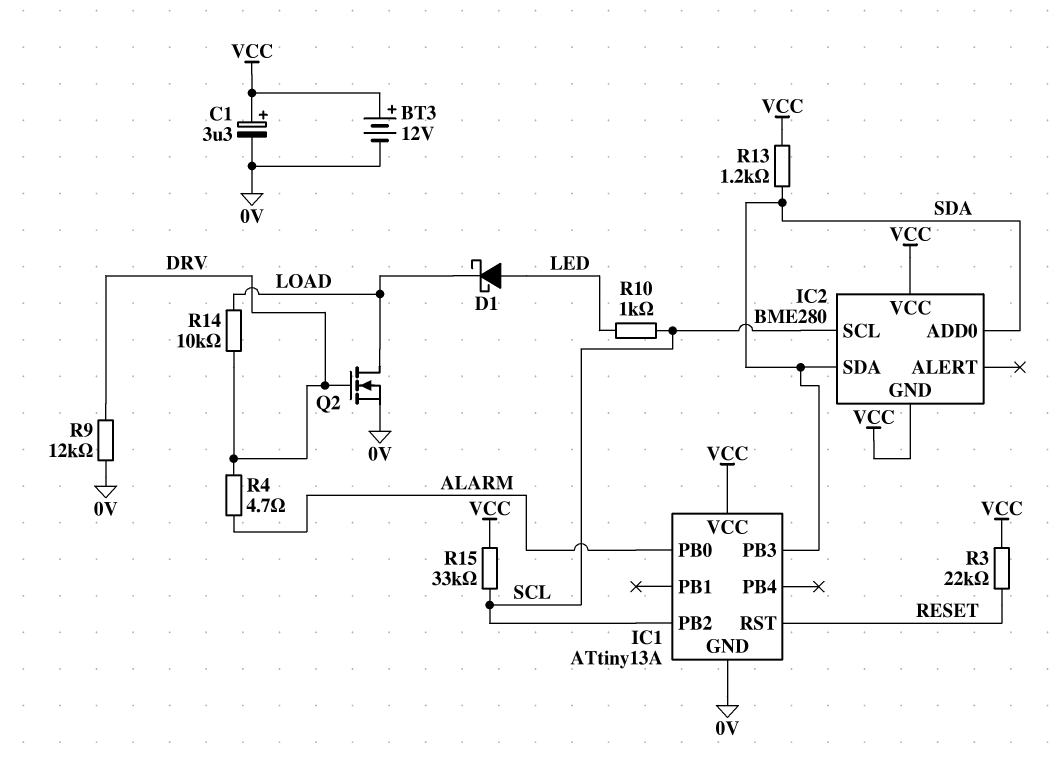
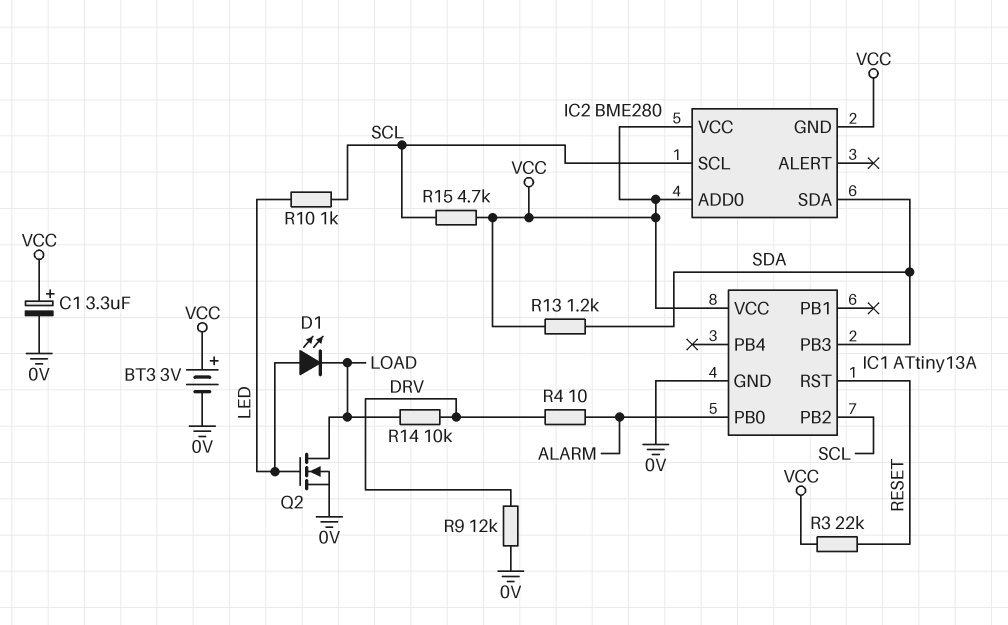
BT3: 12V (plus VCC, minus 0V) -> 3V (plus VCC, minus 0V)
D1: schottky (A LED, K LOAD) -> LED (A LED, K LOAD)
IC2 pin ADD0: SDA -> VCC
Q2: NMOS (G DRV, D LOAD, S 0V) -> NMOS (G LED, D LOAD, S 0V)
R4: 4.7 (ALARM, DRV) -> 10 (ALARM, DRV)
R15: 33k (SCL, VCC) -> 4.7k (SCL, VCC)

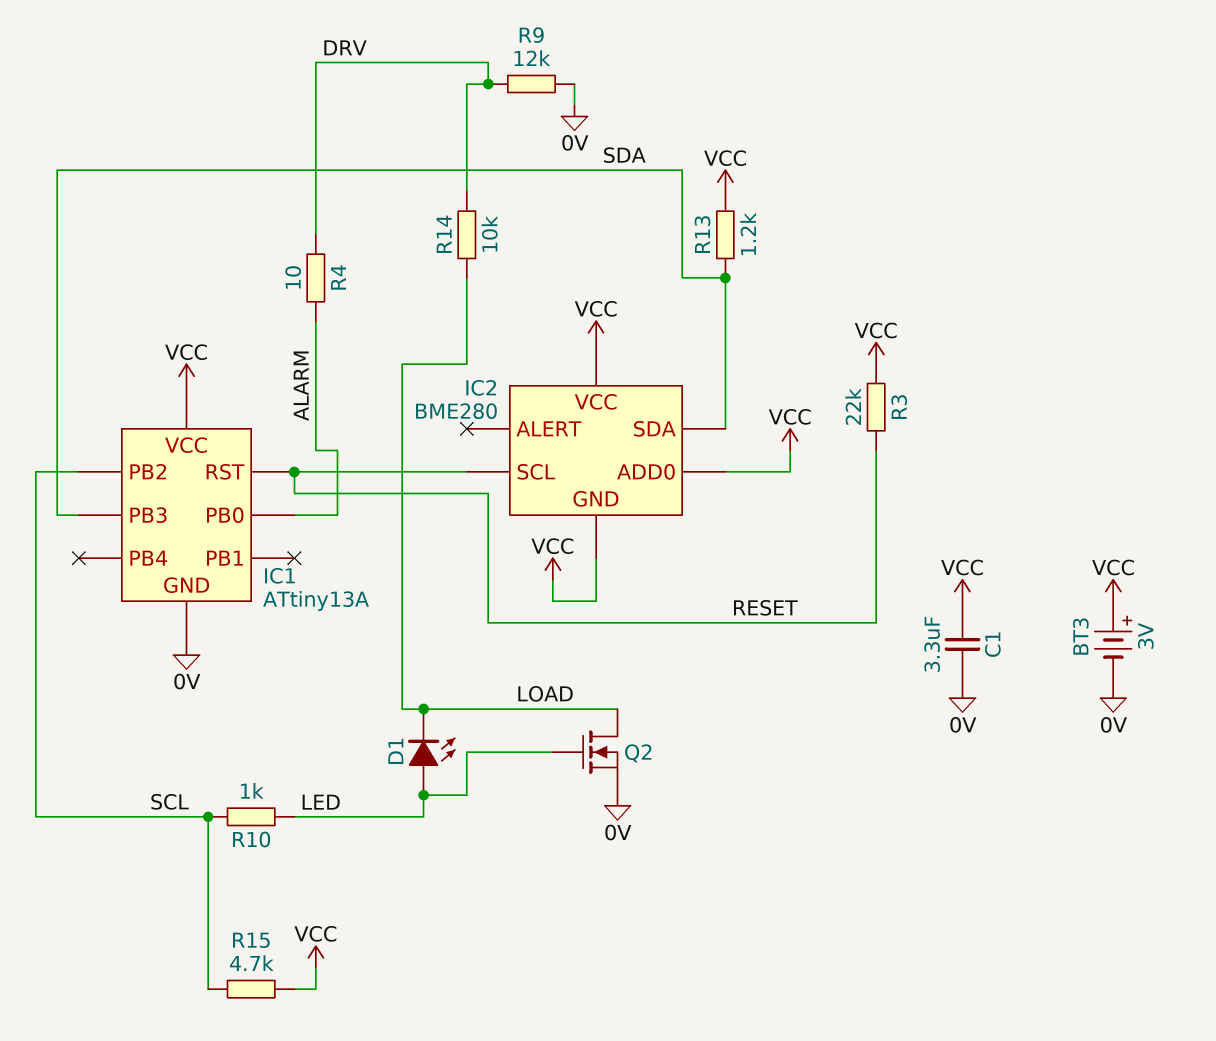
C1: 3.3uF (plus VCC, minus 0V) -> 3.3uF (0V, VCC)
IC2 pin SCL: SCL -> RESET

